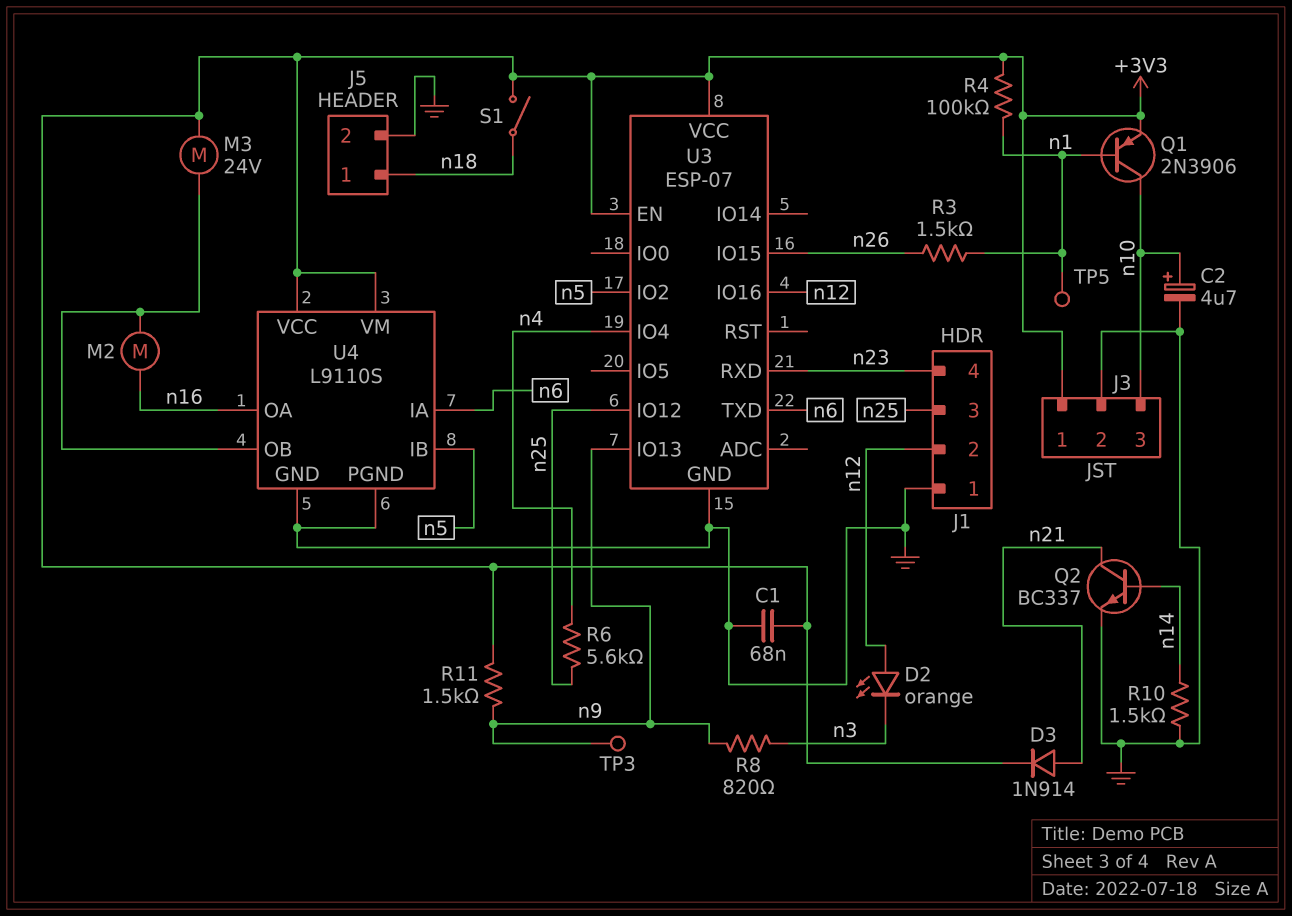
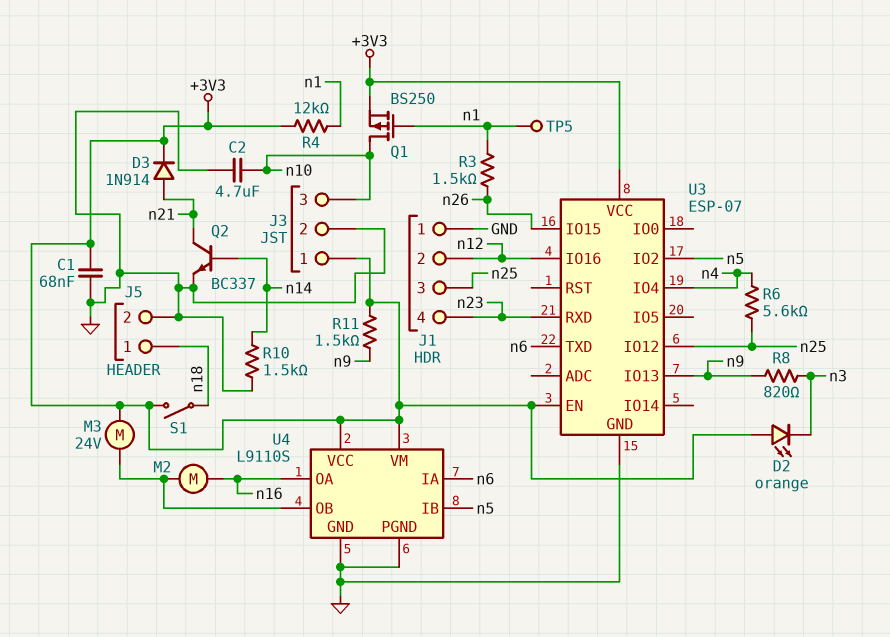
C2: 4.7uF (plus n10, minus GND) -> 4.7uF (GND, n10)
D2: LED orange (A n12, K n3) -> LED orange (A +3V3, K n3)
Q1: PNP 2N3906 (B n1, C n10, E +3V3) -> PMOS BS250 (G n1, D n10, S +3V3)
R4: 100k (+3V3, n1) -> 12k (+3V3, n1)
TP3: test point (n9) -> none

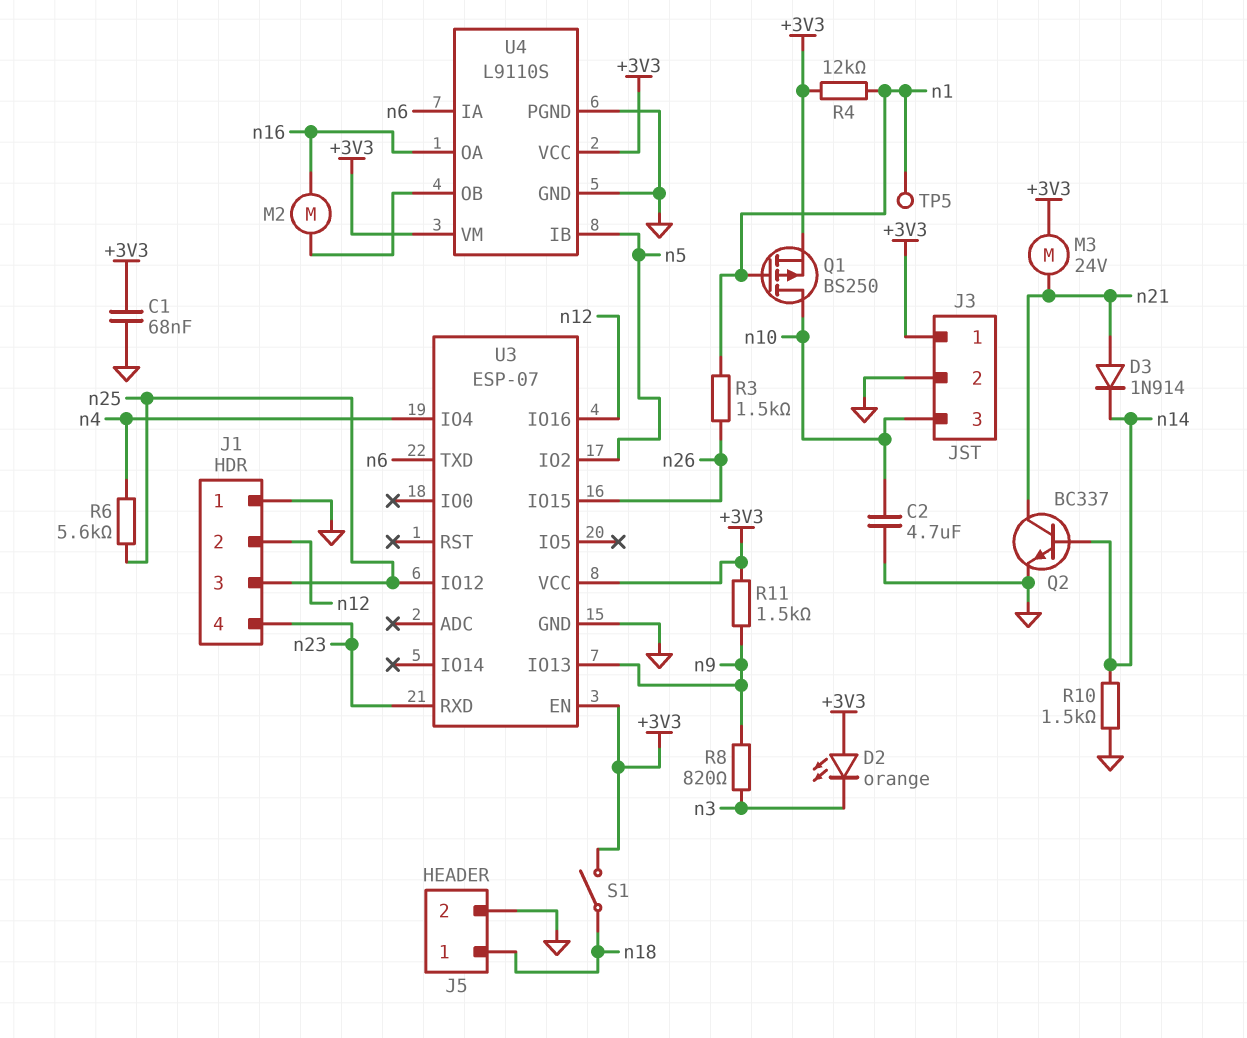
D3: diode 1N914 (A n21, K +3V3) -> diode 1N914 (A n21, K n14)
M3: motor 24V (+3V3, U4/OB) -> motor 24V (+3V3, n21)

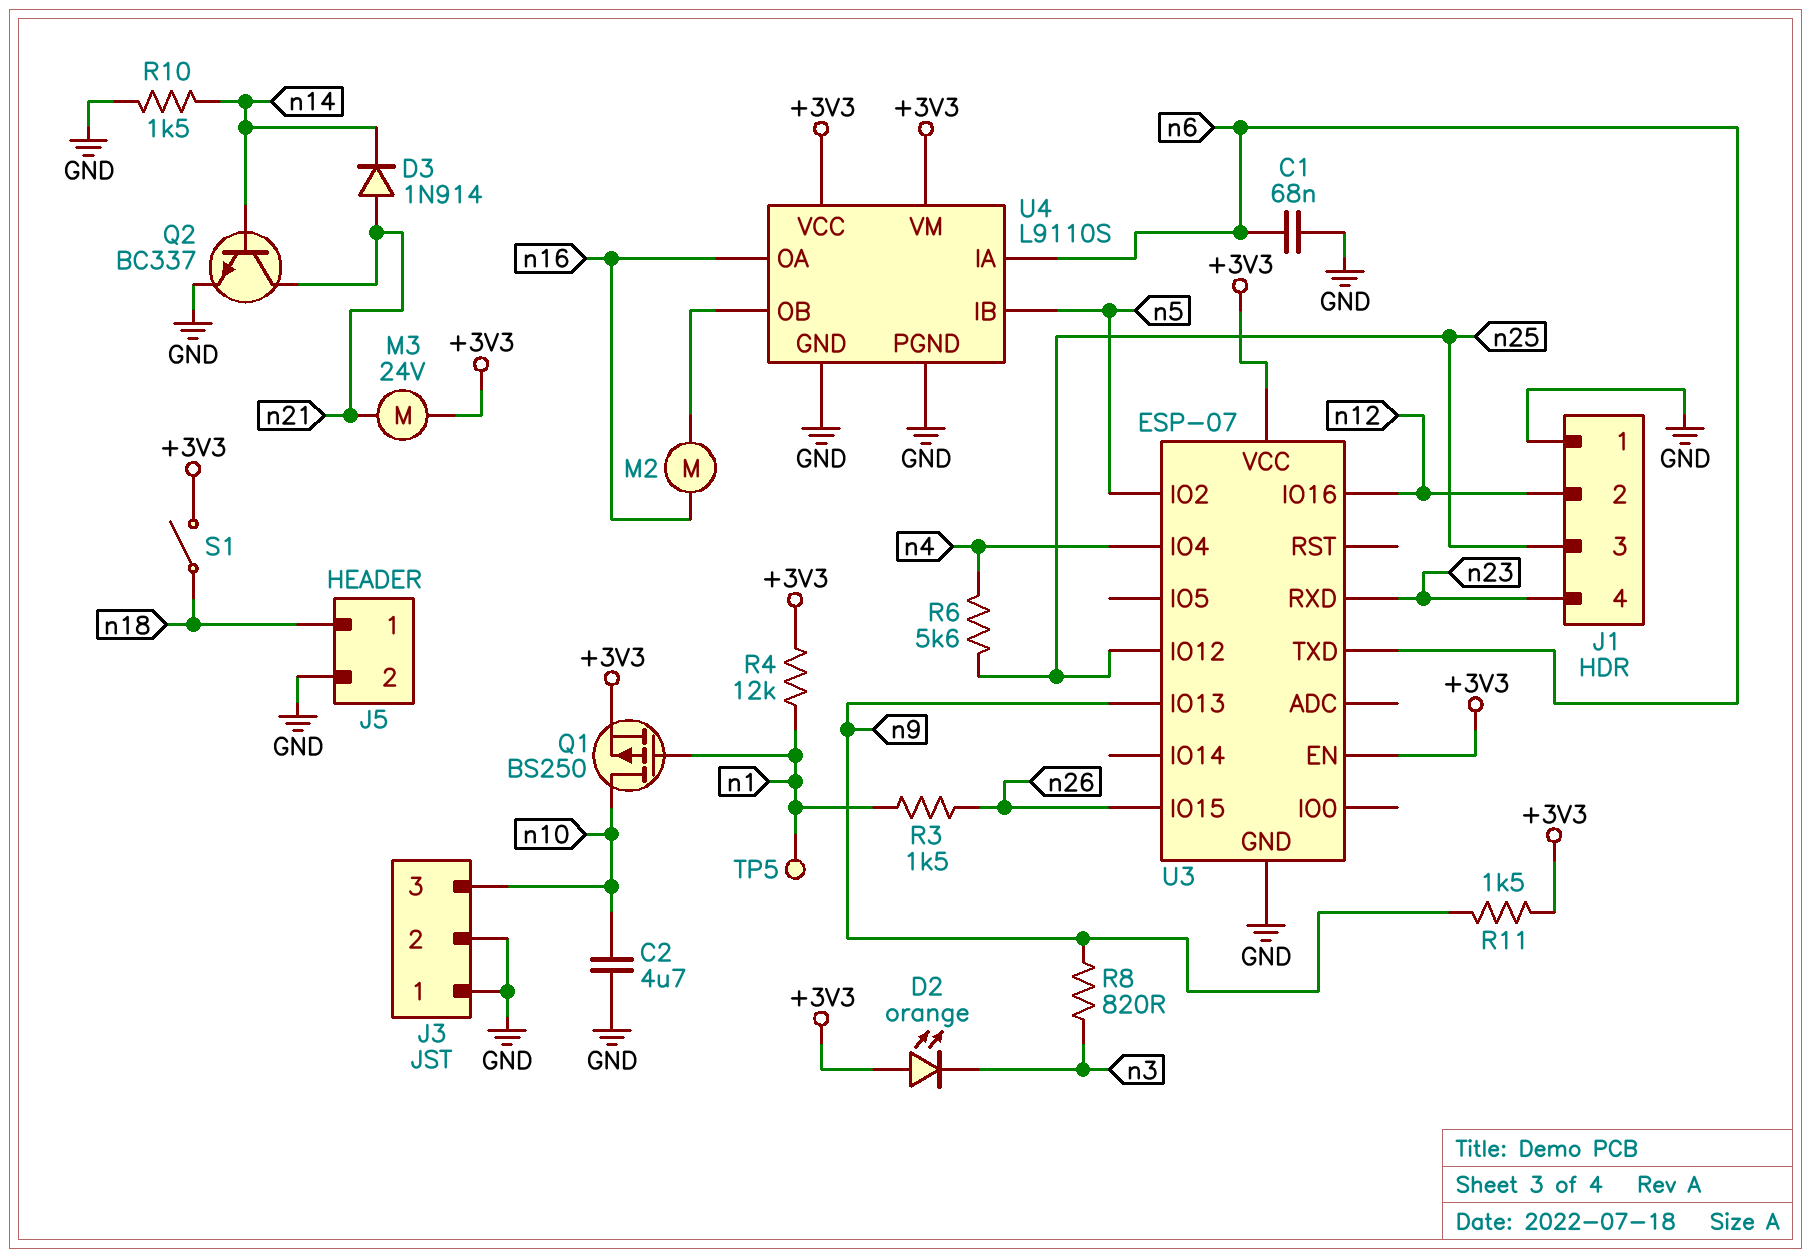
C1: 68nF (+3V3, GND) -> 68nF (GND, n6)
J3 pin 1: +3V3 -> GND

